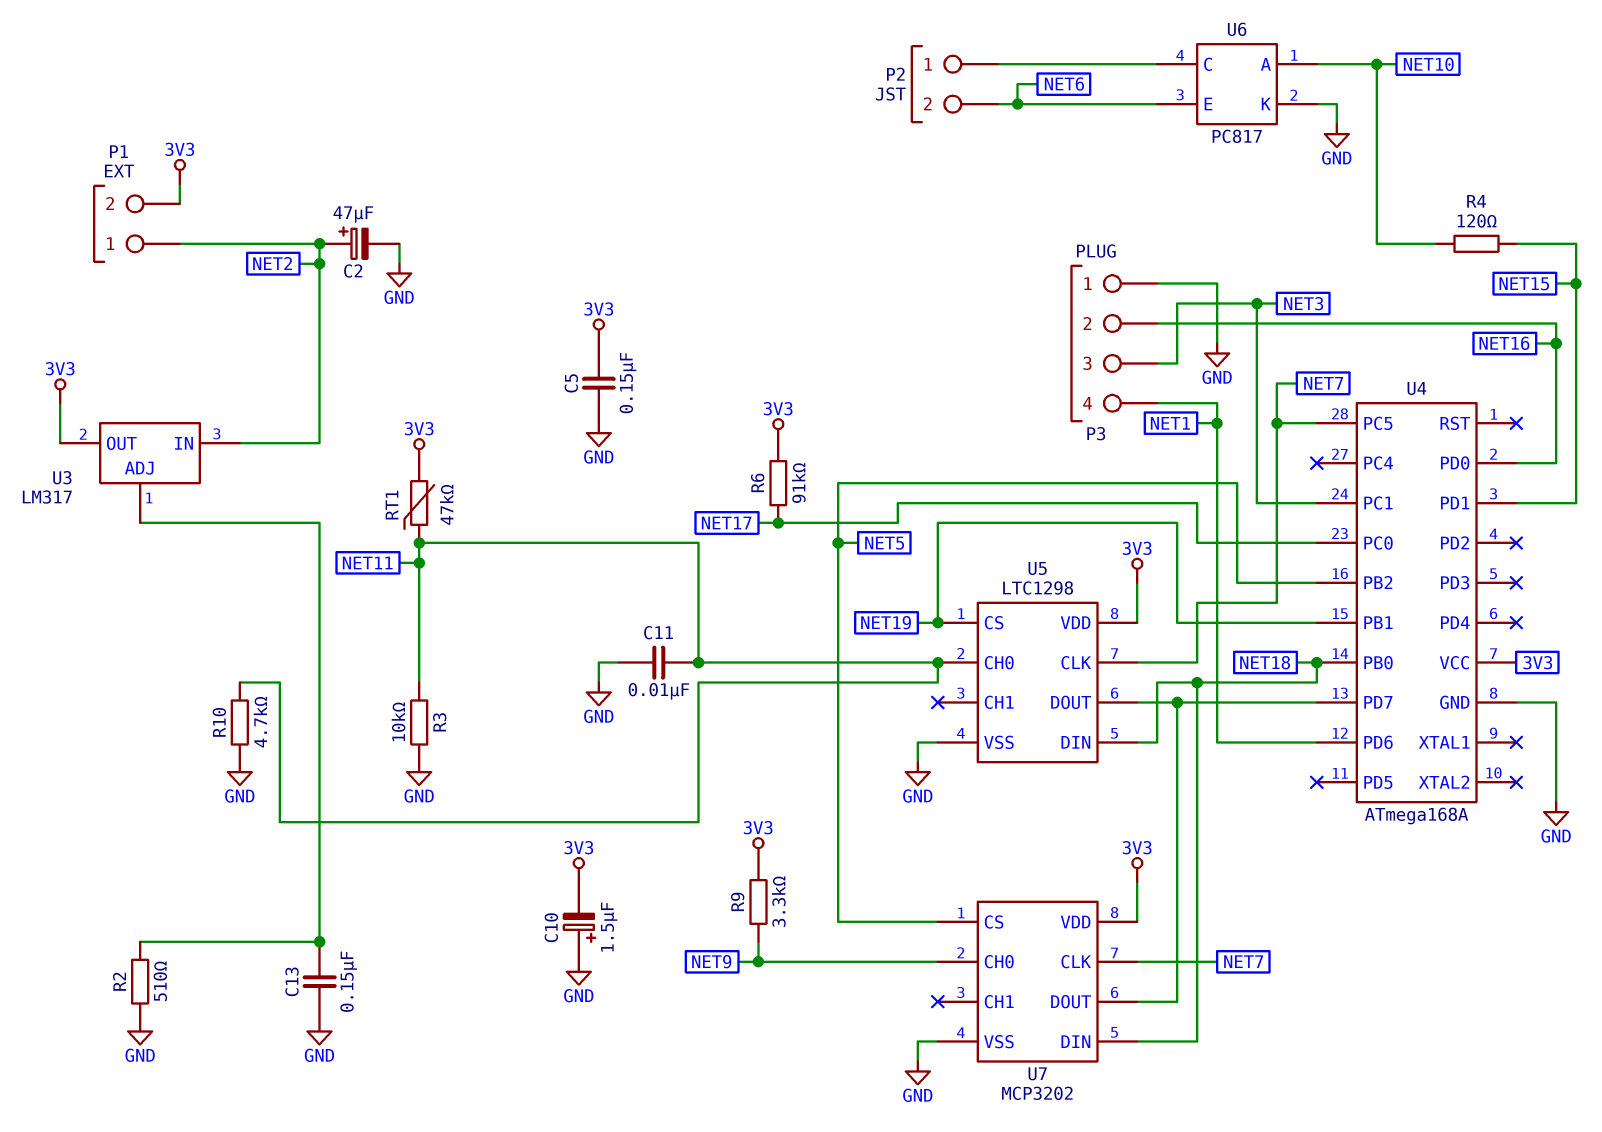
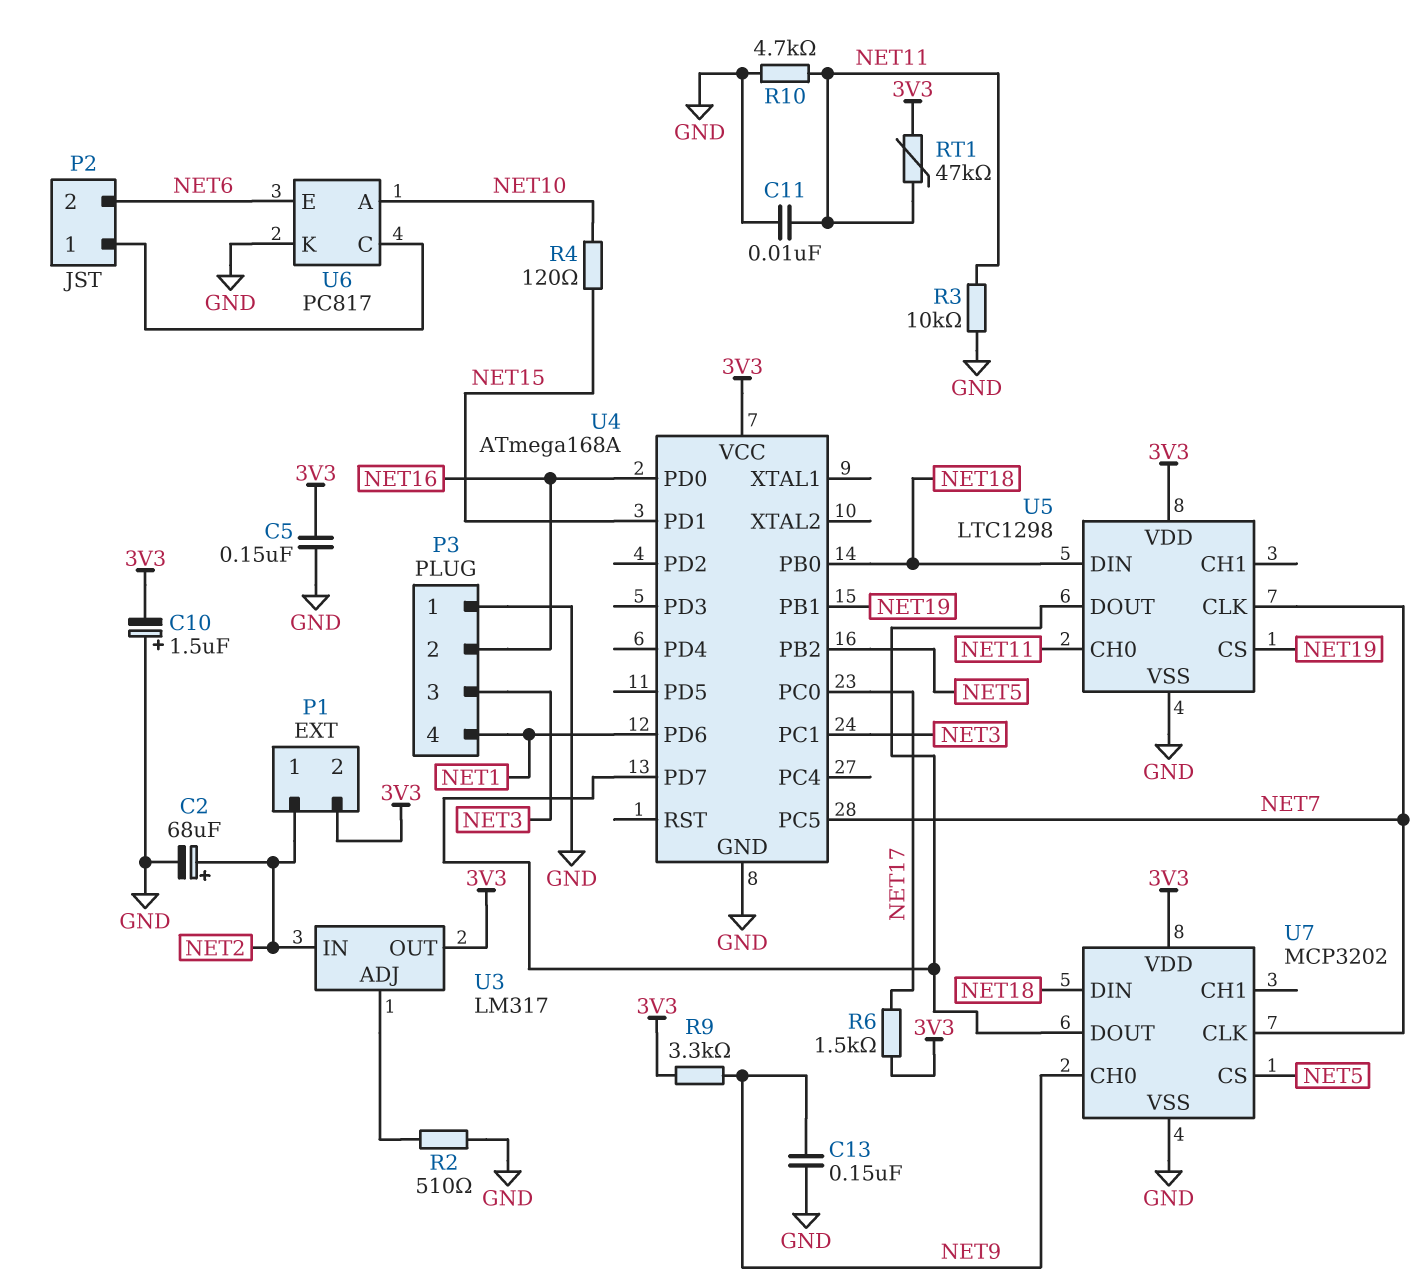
C2: 47uF (plus NET2, minus GND) -> 68uF (plus NET2, minus GND)
C13: 150nF (GND, U3/ADJ) -> 150nF (GND, NET9)
R6: 91k (3V3, NET17) -> 1.5k (3V3, NET17)

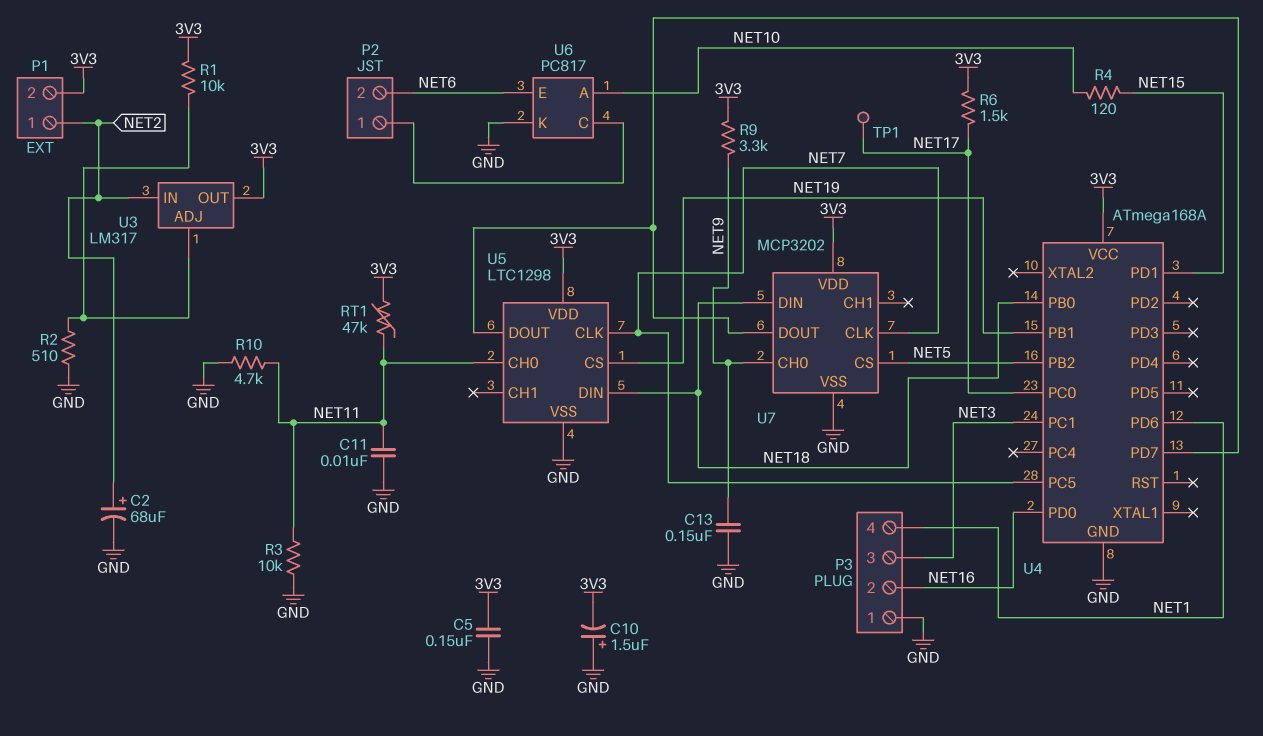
R1: none -> 10k (3V3, U3/ADJ)
TP1: none -> test point (NET17)

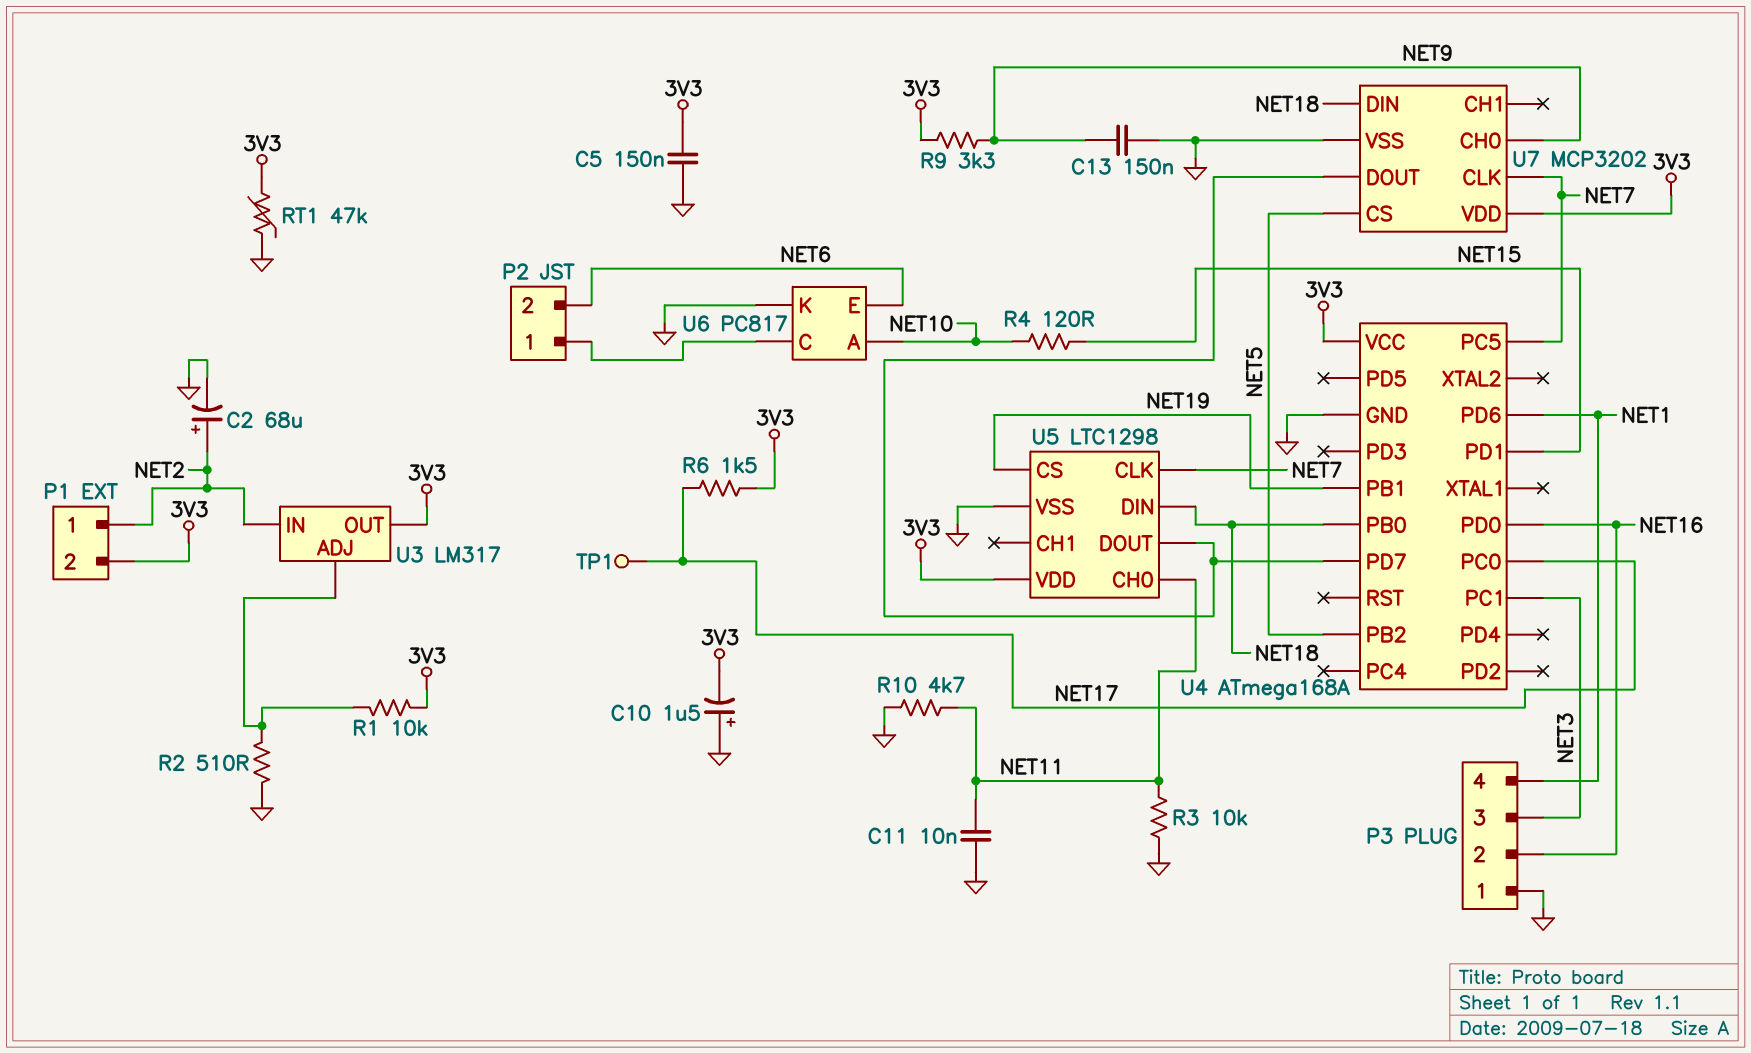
RT1: 47k (3V3, NET11) -> 47k (3V3, GND)

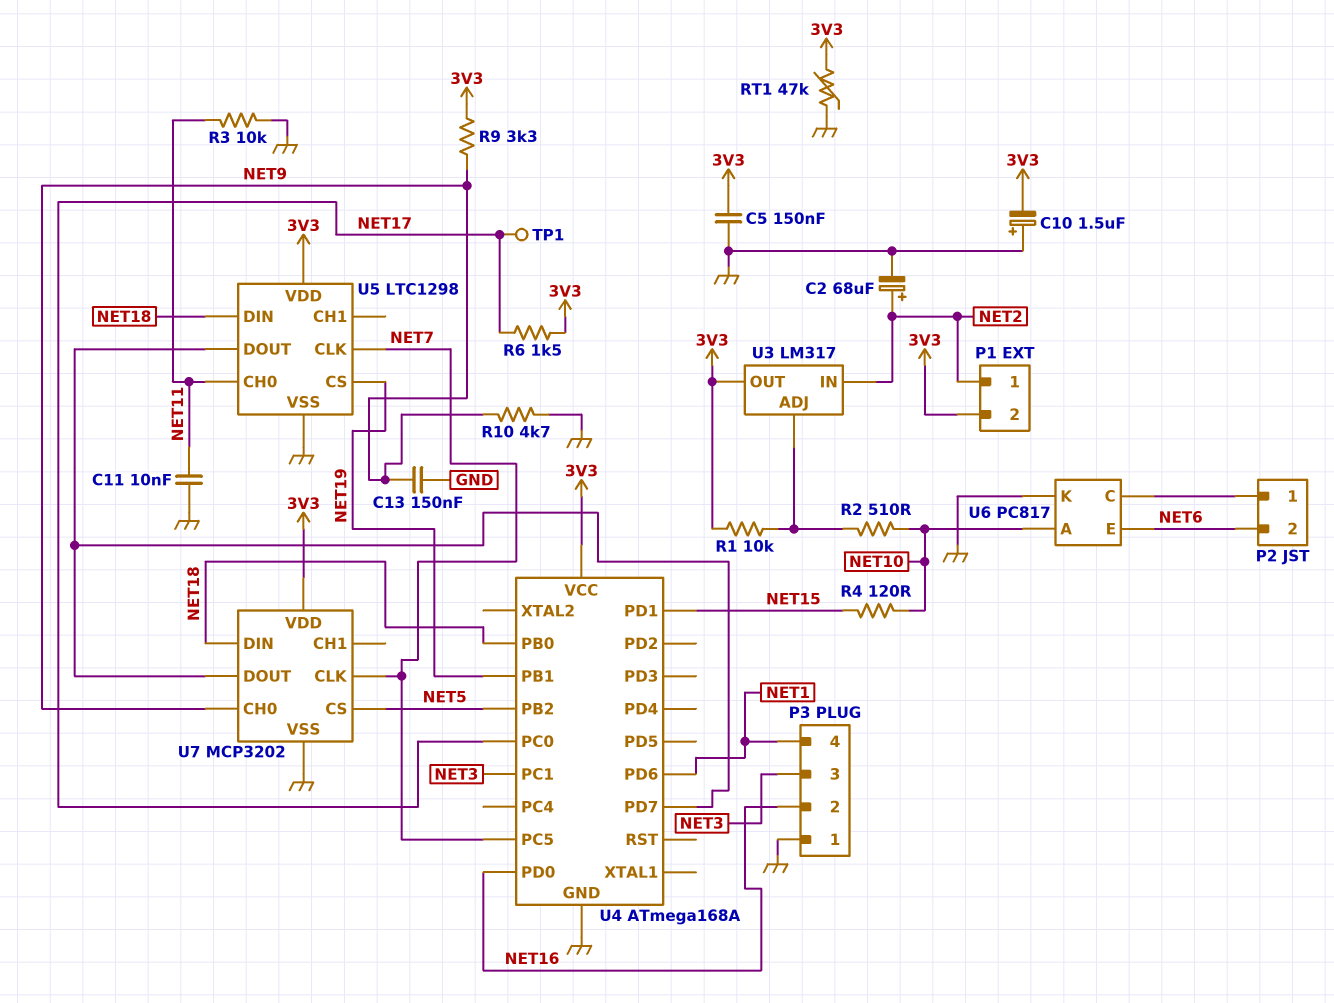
R2: 510 (GND, U3/ADJ) -> 510 (NET10, U3/ADJ)
R10: 4.7k (GND, NET11) -> 4.7k (GND, NET9)

